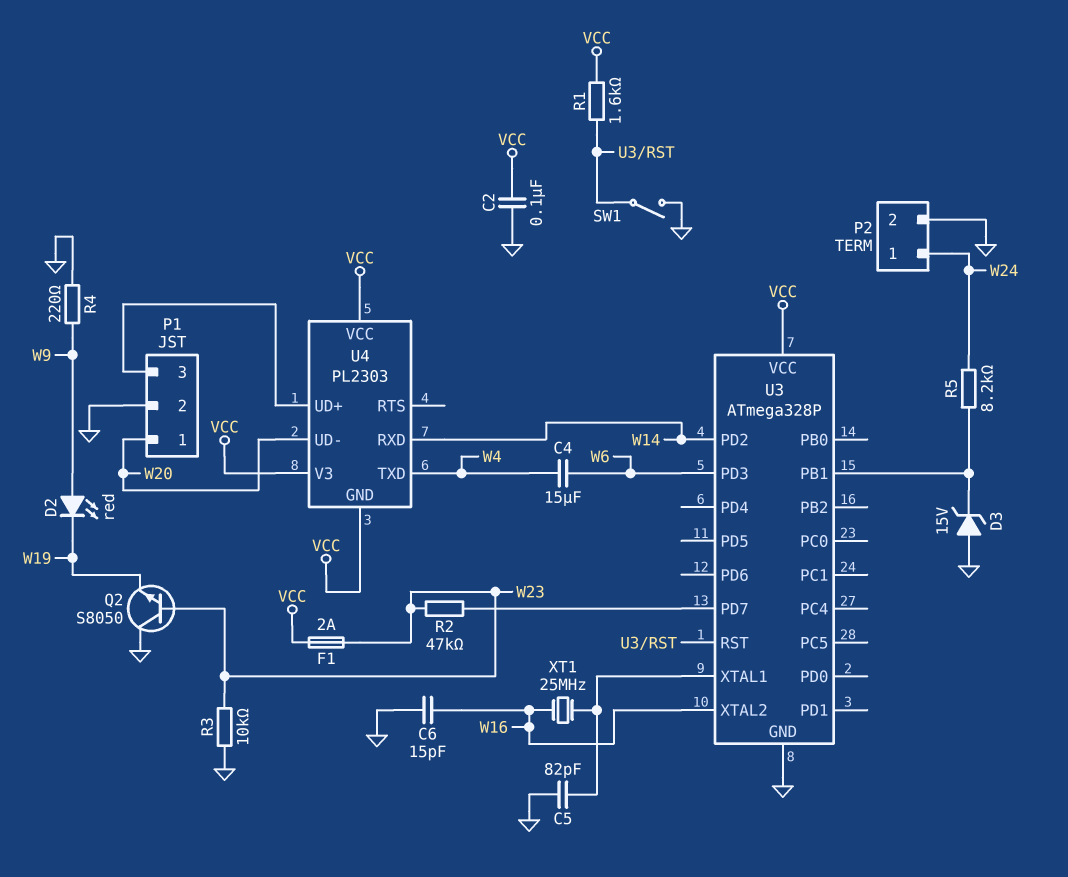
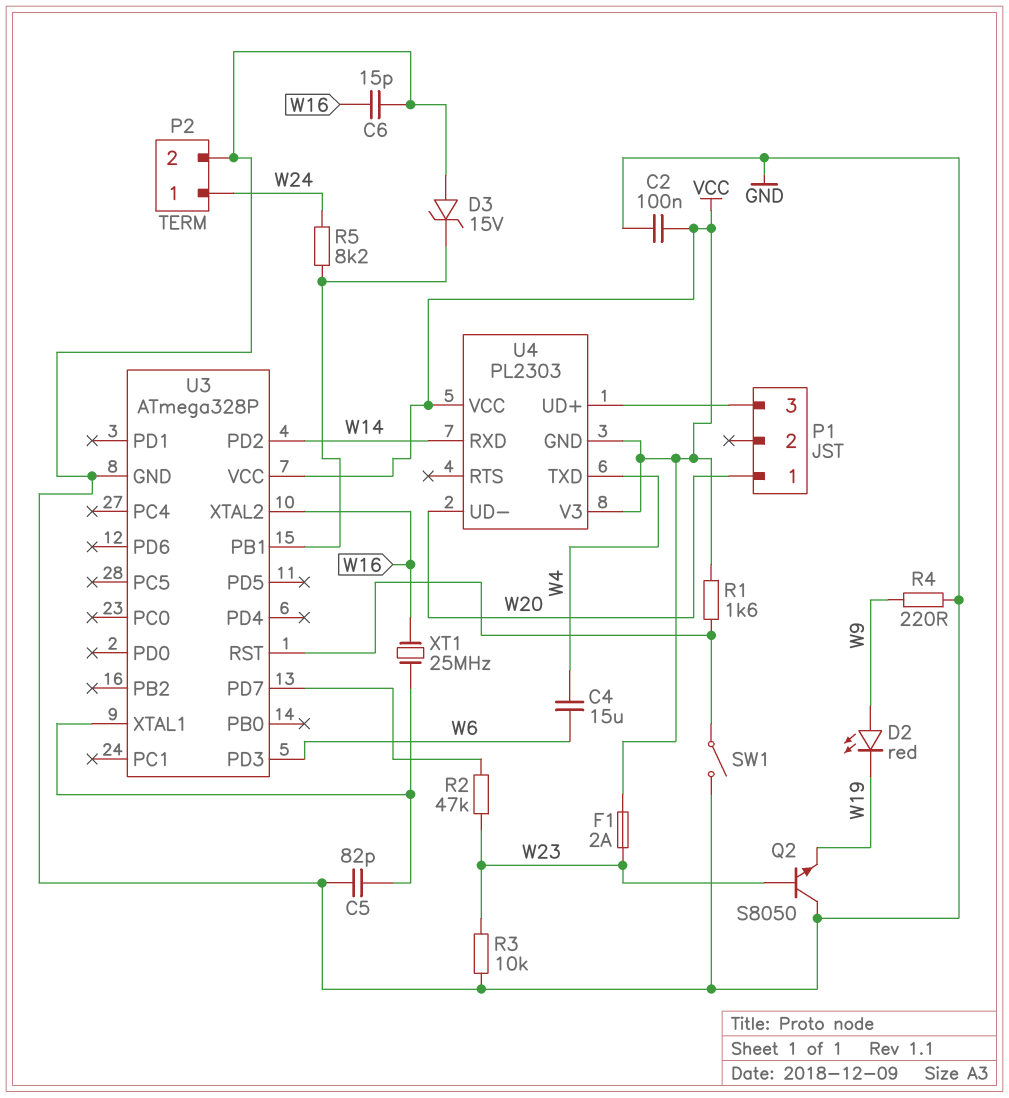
P1 pin 2: GND -> none

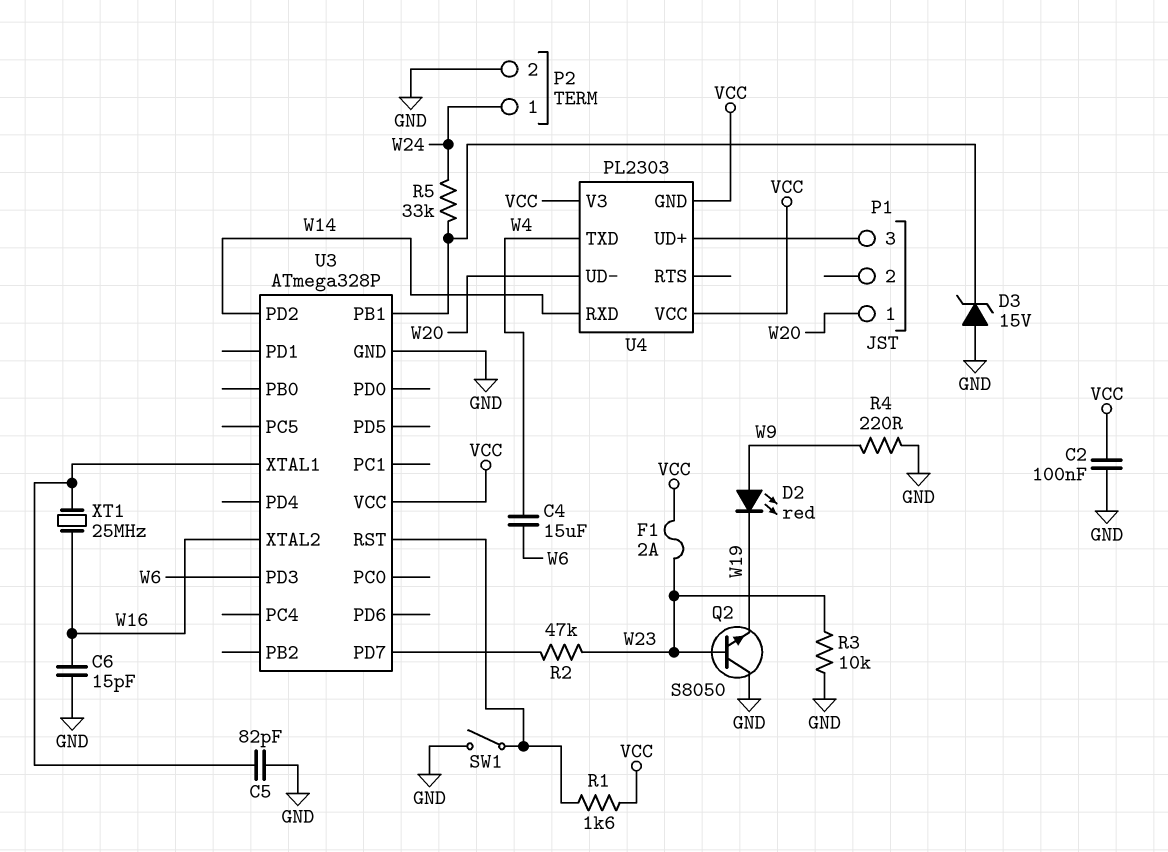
R5: 8.2k (U3/PB1, W24) -> 33k (U3/PB1, W24)

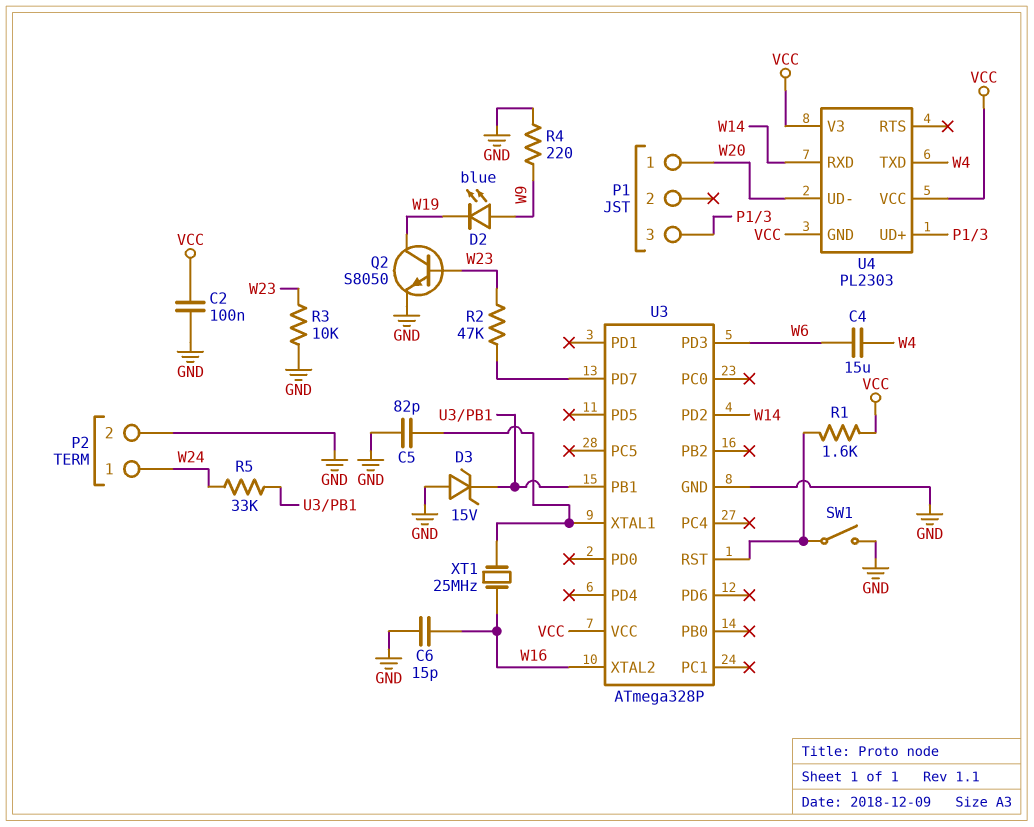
D2: LED red (A W9, K W19) -> LED blue (A W9, K W19)
F1: 2A (VCC, W23) -> none
Q2: NPN S8050 (B W23, C GND, E W19) -> NPN S8050 (B W23, C W19, E GND)

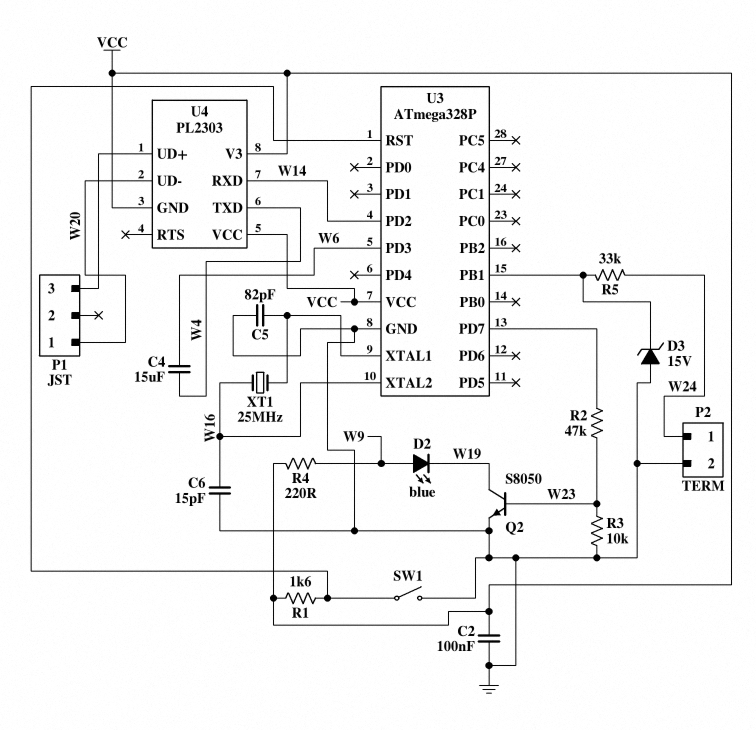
R4: 220 (GND, W9) -> 220 (VCC, W9)

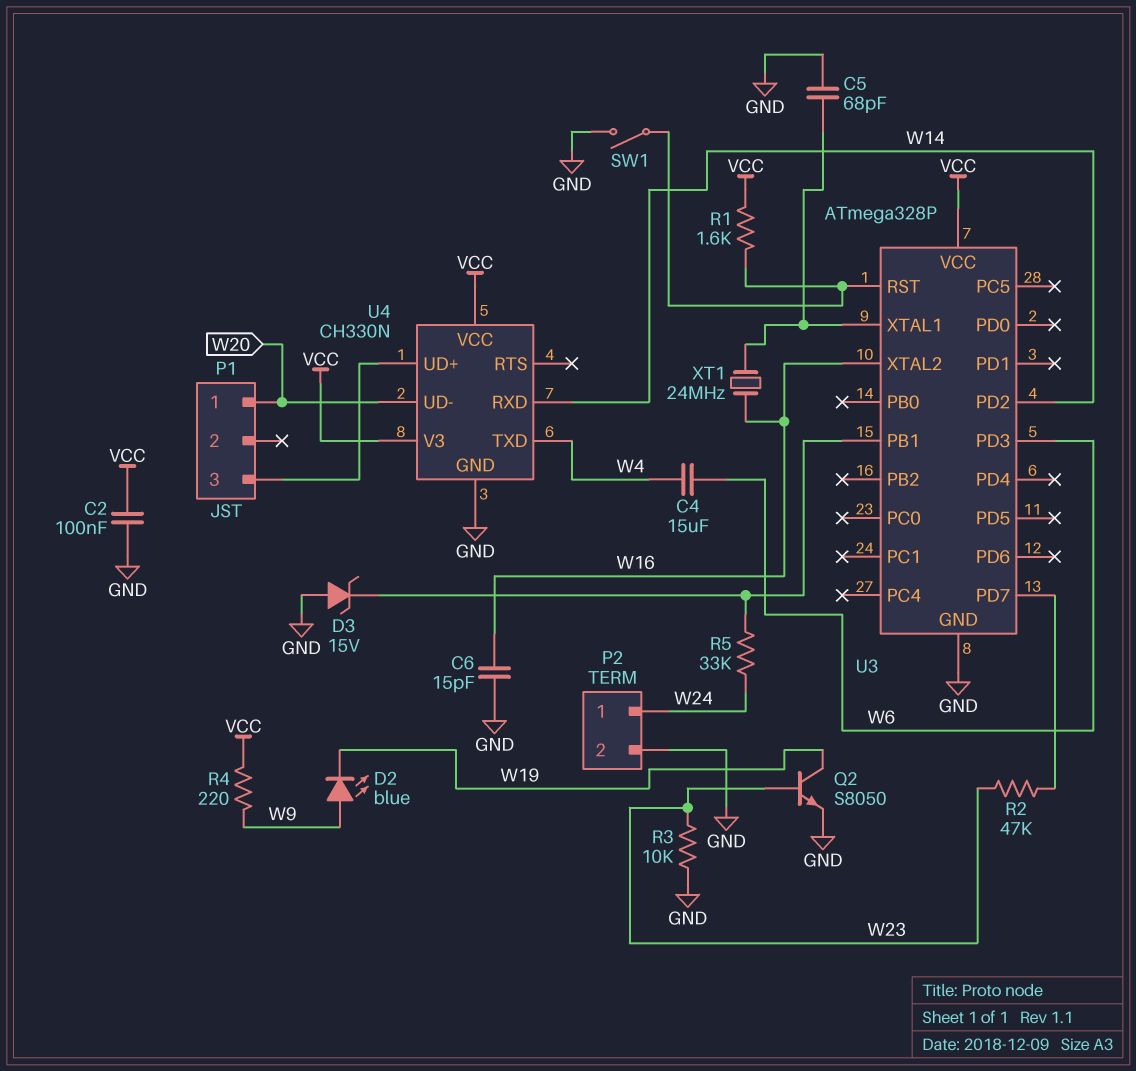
C5: 82pF (GND, U3/XTAL1) -> 68pF (GND, U3/XTAL1)
U4: PL2303 -> CH330N
U4 pin GND: VCC -> GND
XT1: 25MHz (U3/XTAL1, W16) -> 24MHz (U3/XTAL1, W16)

